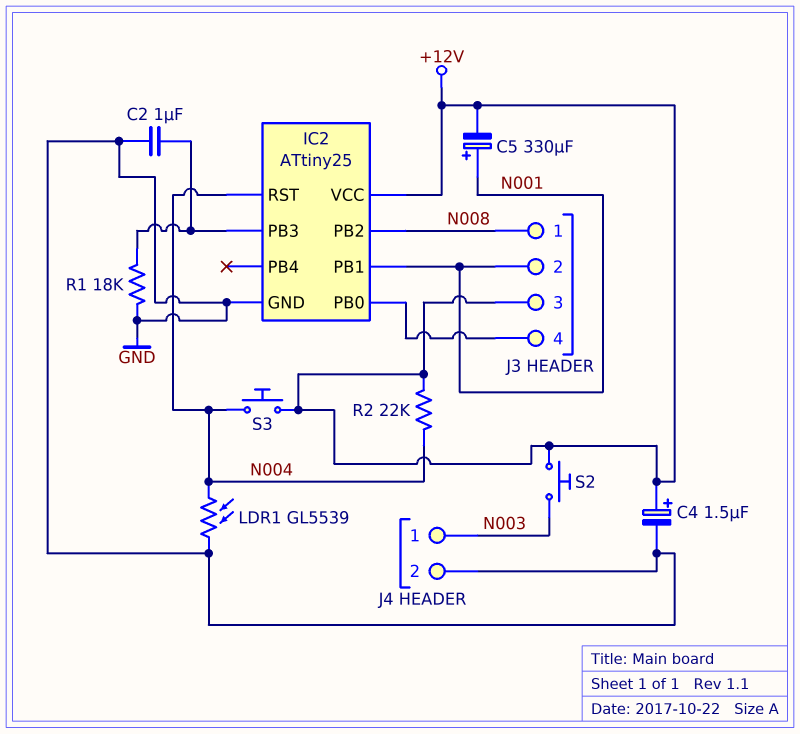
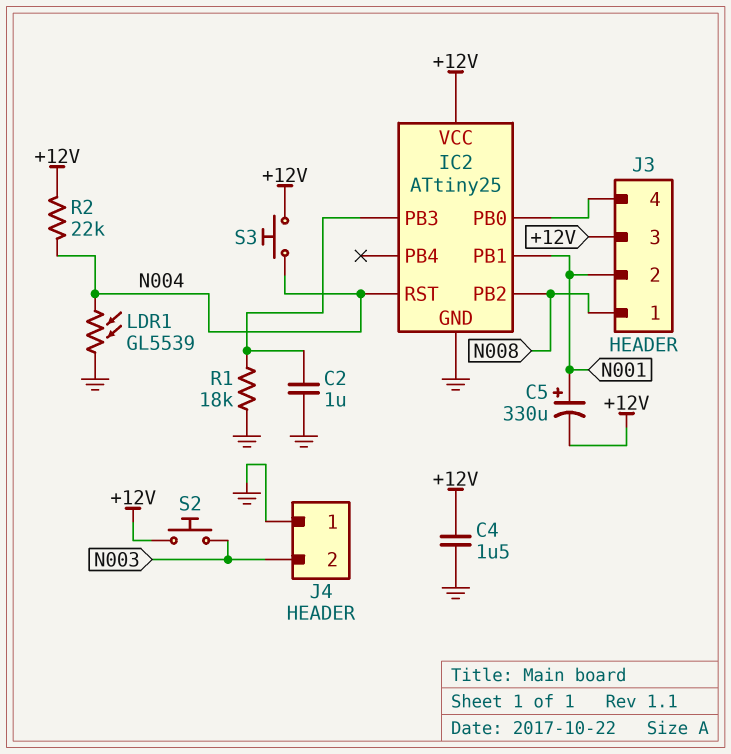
C4: 1.5uF (plus +12V, minus GND) -> 1.5uF (+12V, GND)
J4 pin 1: N003 -> GND
J4 pin 2: GND -> N003

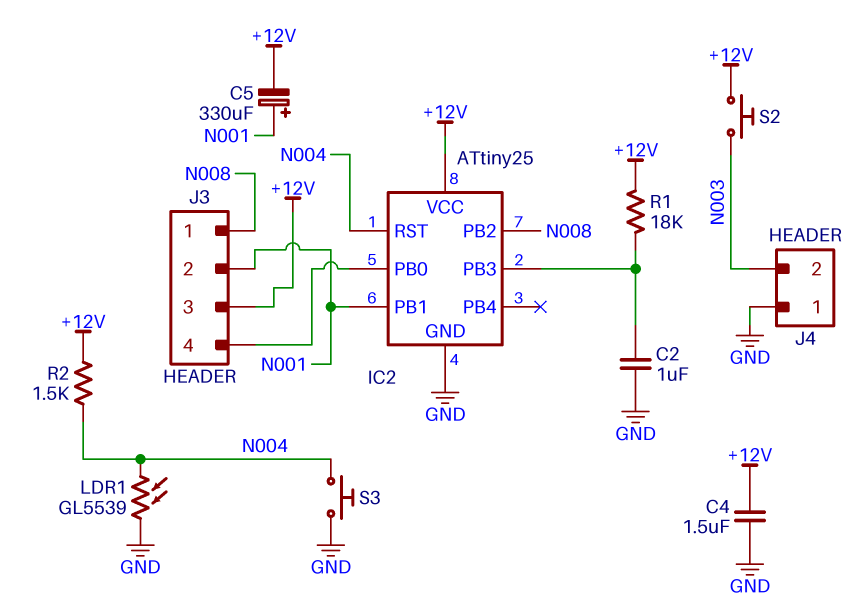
R1: 18k (GND, IC2/PB3) -> 18k (+12V, IC2/PB3)
R2: 22k (+12V, N004) -> 1.5k (+12V, N004)
S3: button (+12V, N004) -> button (GND, N004)

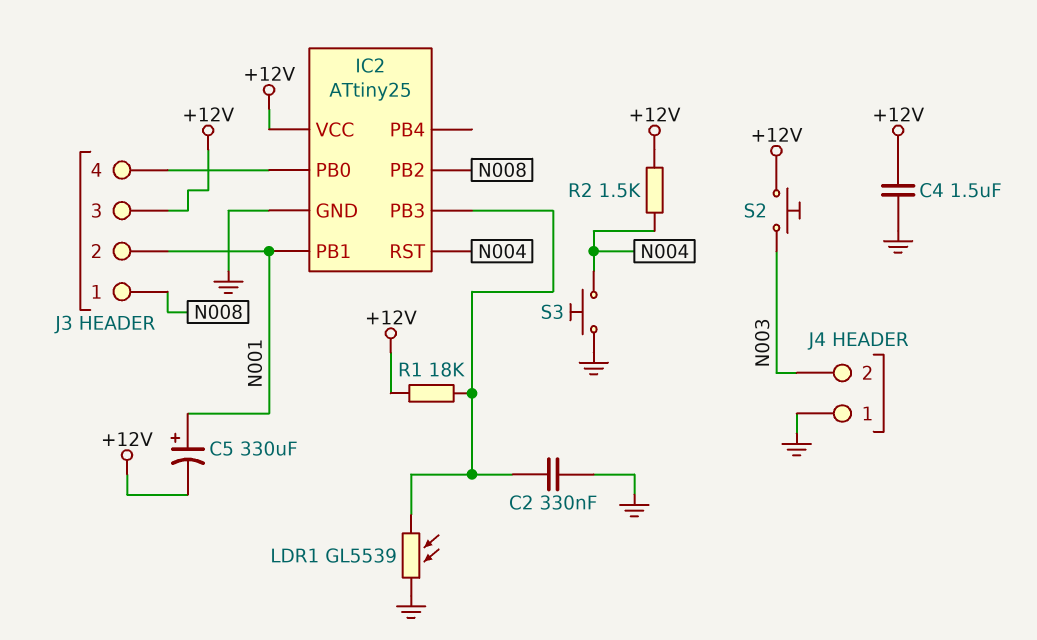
C2: 1uF (GND, IC2/PB3) -> 330nF (GND, IC2/PB3)
LDR1: GL5539 (GND, N004) -> GL5539 (GND, IC2/PB3)

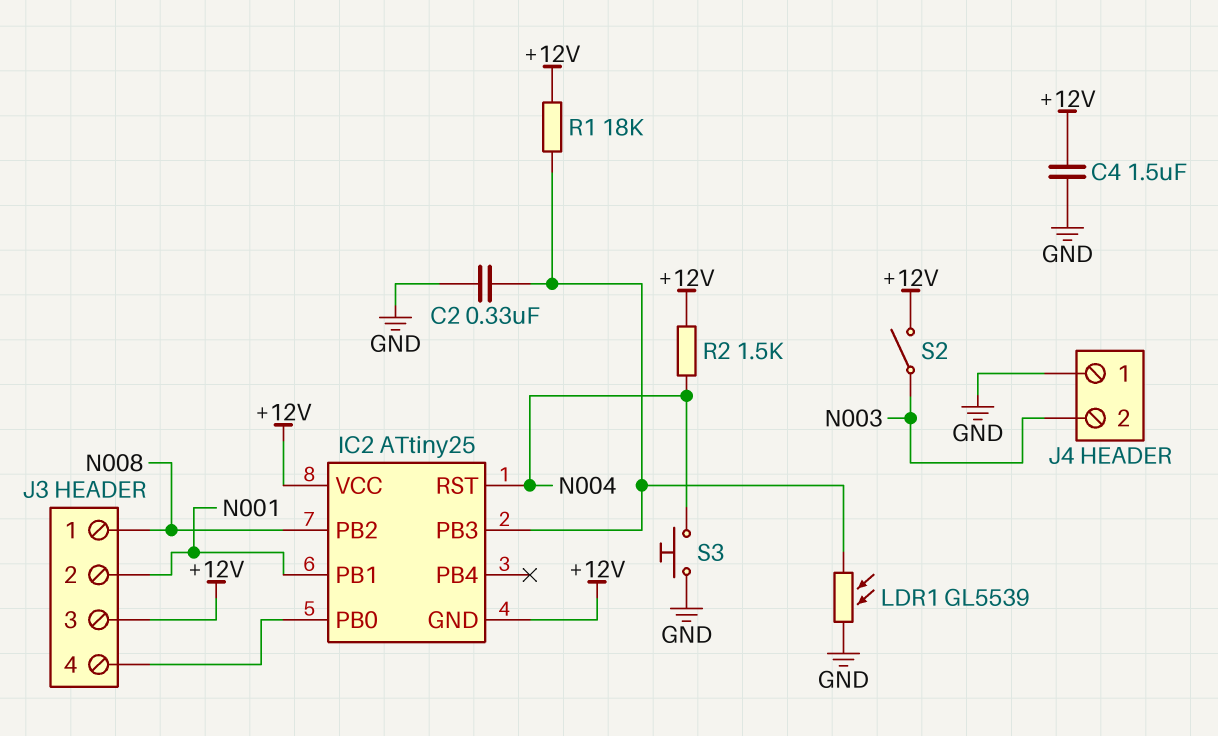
C5: 330uF (plus N001, minus +12V) -> none
IC2 pin GND: GND -> +12V
S2: button (+12V, N003) -> switch (+12V, N003)

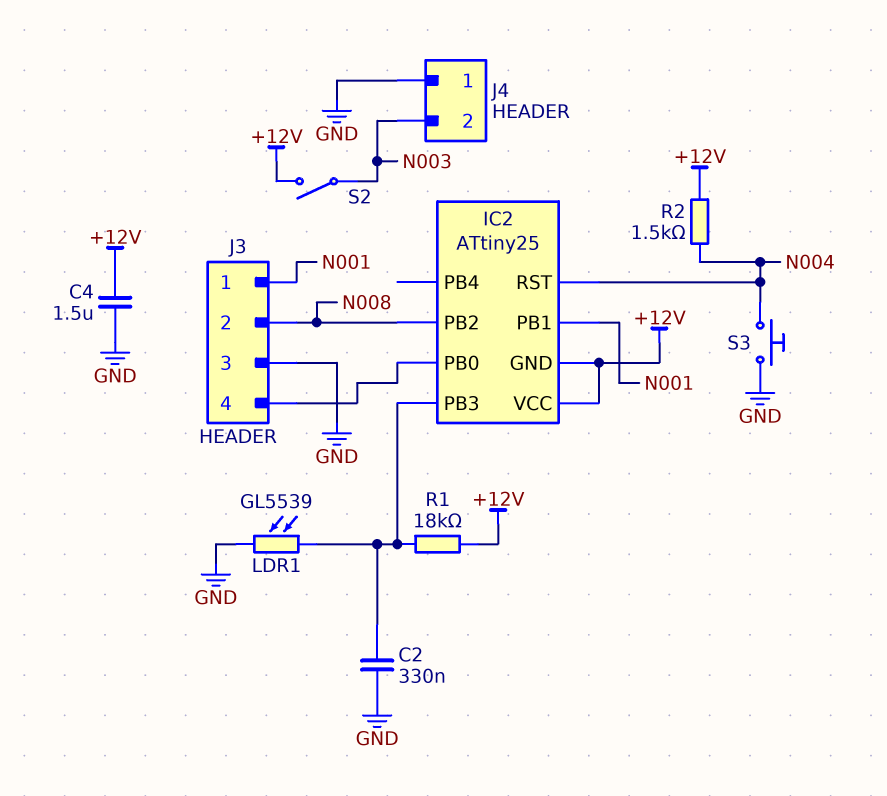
J3 pin 1: N008 -> N001
J3 pin 2: N001 -> N008
J3 pin 3: +12V -> GND

